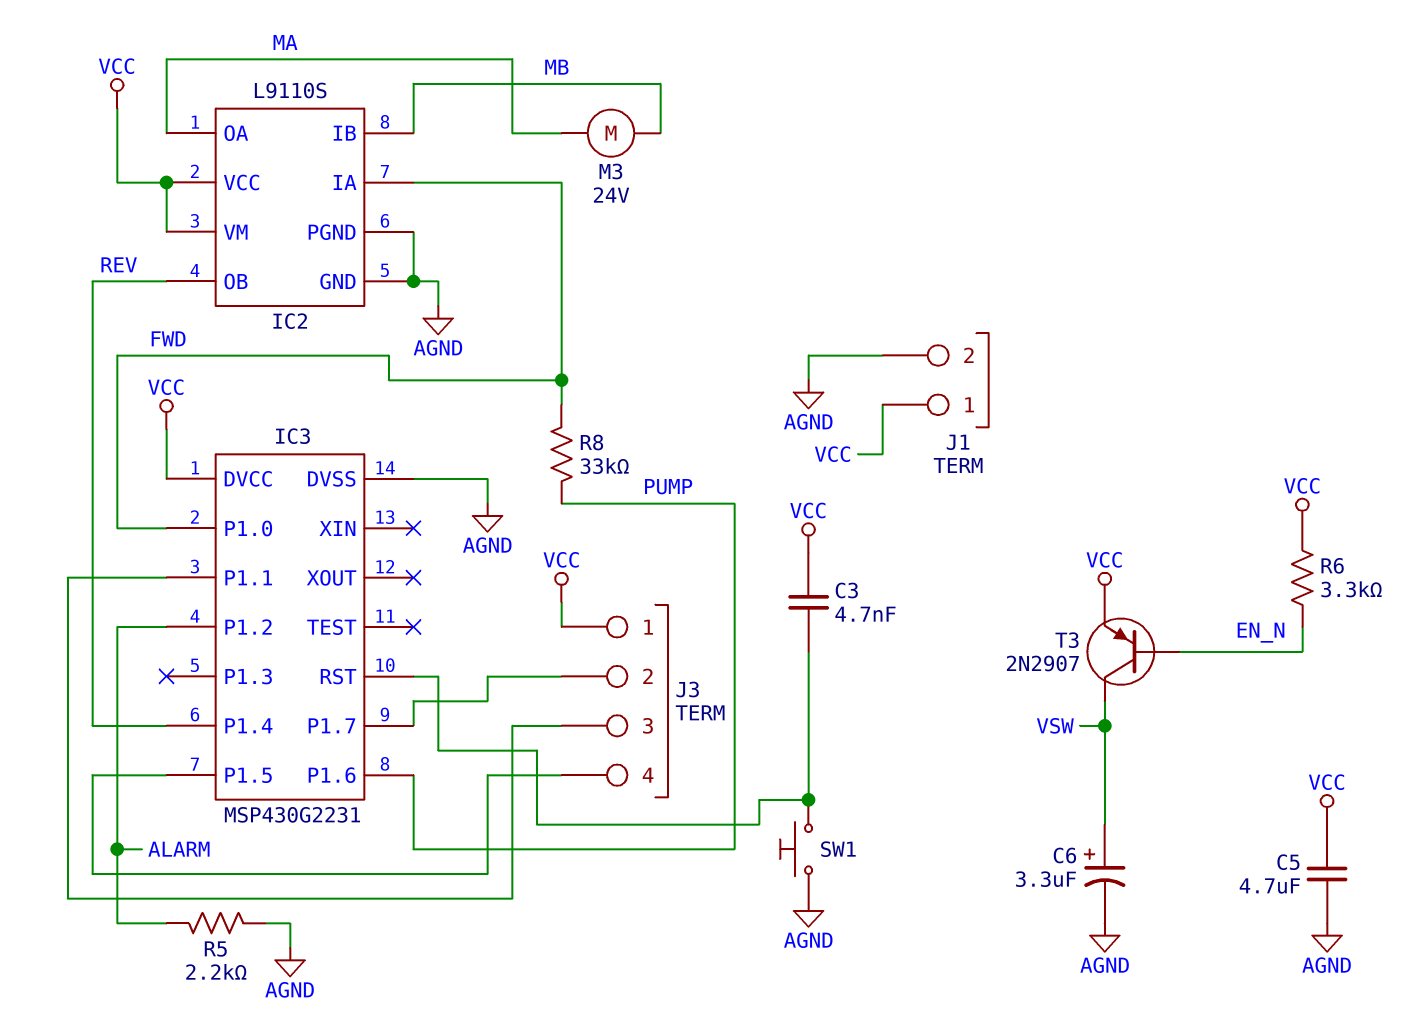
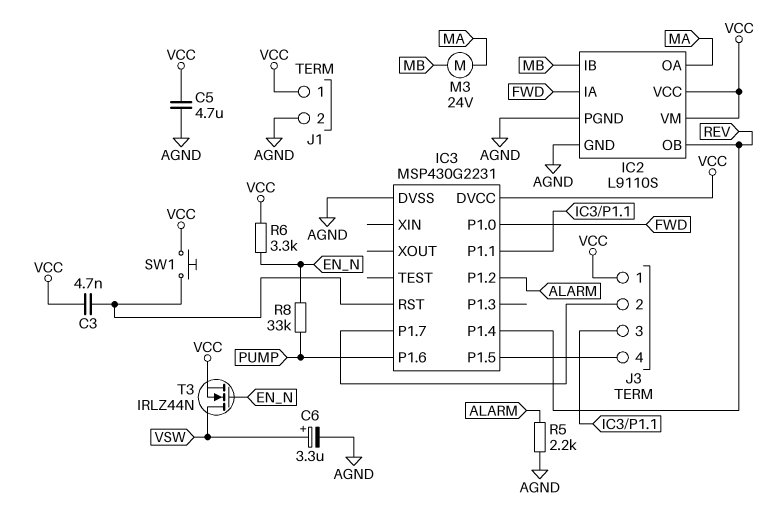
R8: 33k (FWD, PUMP) -> 33k (EN_N, PUMP)
SW1: button (AGND, IC3/RST) -> button (IC3/RST, VCC)
T3: PNP 2N2907 (B EN_N, C VSW, E VCC) -> NMOS IRLZ44N (G EN_N, D VSW, S VCC)

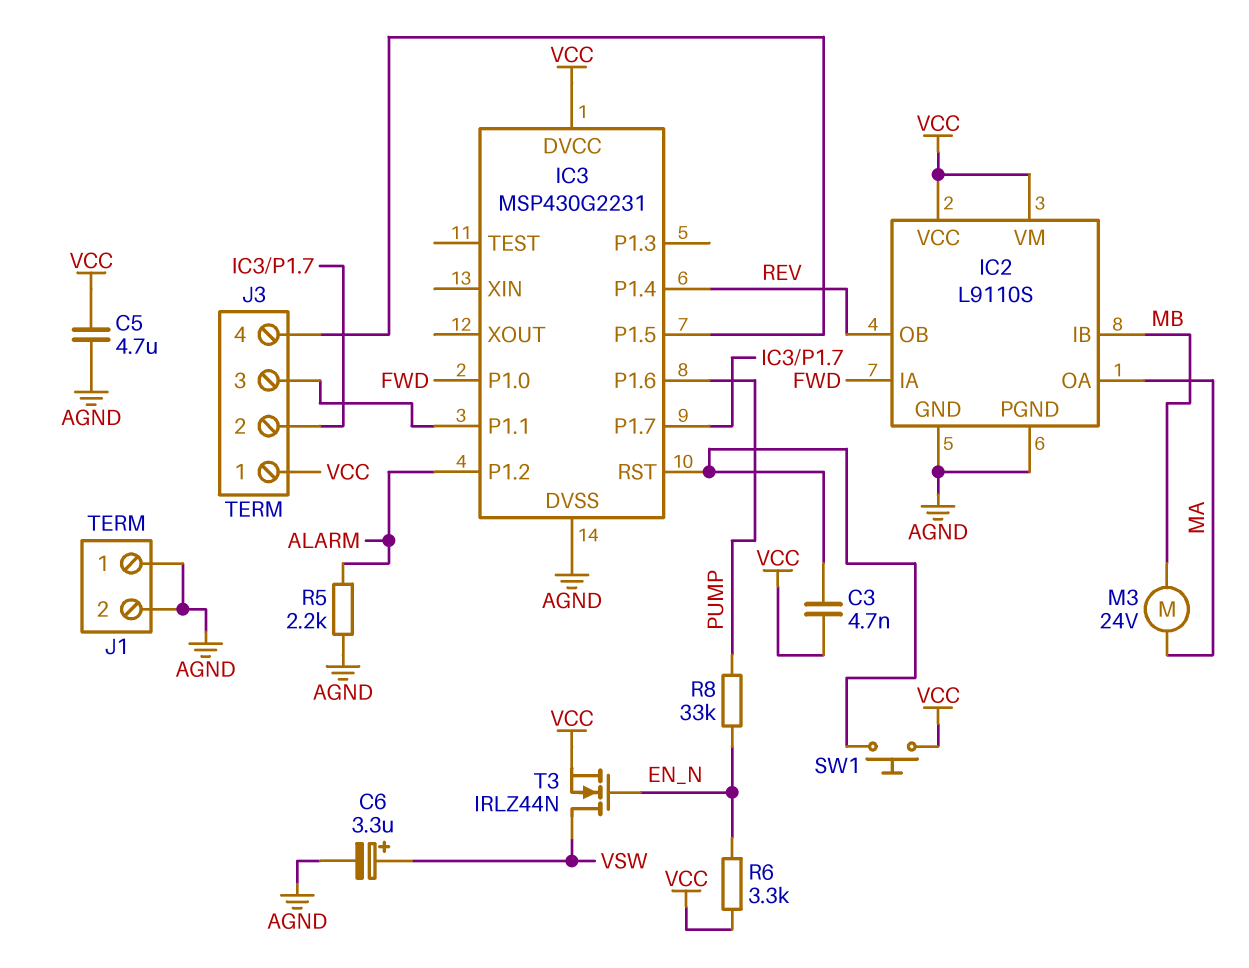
J1 pin 1: VCC -> AGND

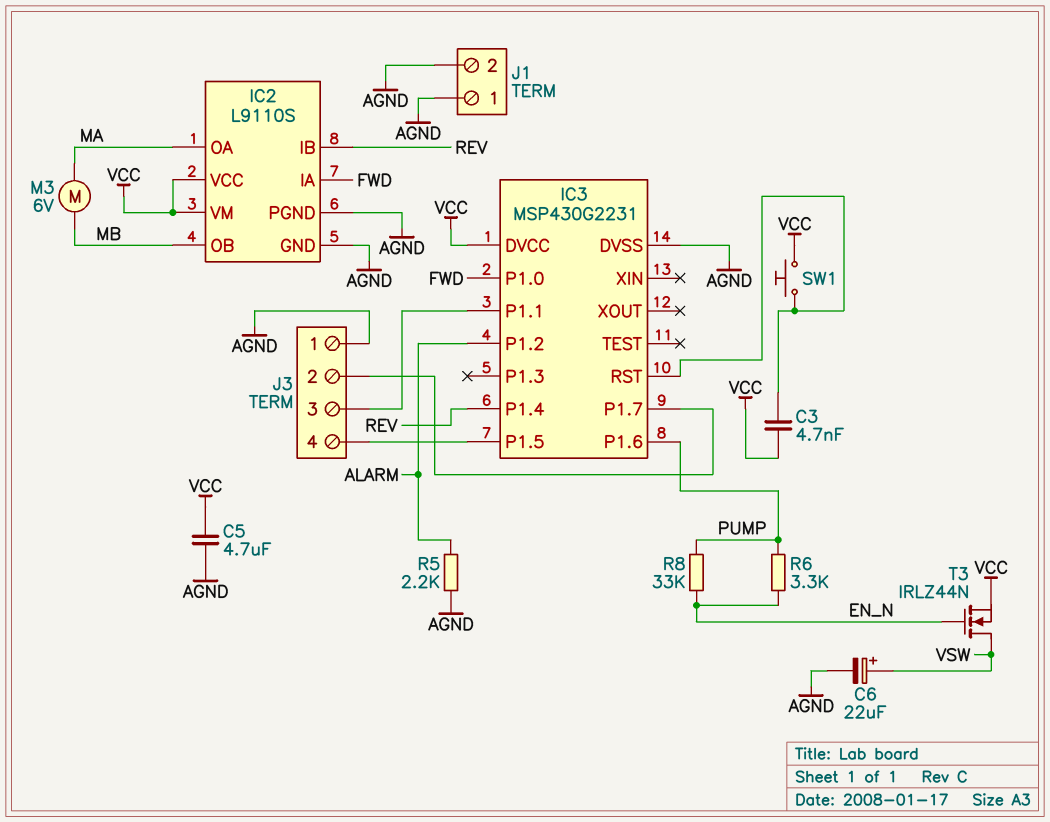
C6: 3.3uF (plus VSW, minus AGND) -> 22uF (plus VSW, minus AGND)
IC2 pin IB: MB -> REV
IC2 pin OB: REV -> MB
J3 pin 1: VCC -> AGND
M3: motor 24V (MA, MB) -> motor 6V (MA, MB)
R6: 3.3k (EN_N, VCC) -> 3.3k (EN_N, PUMP)

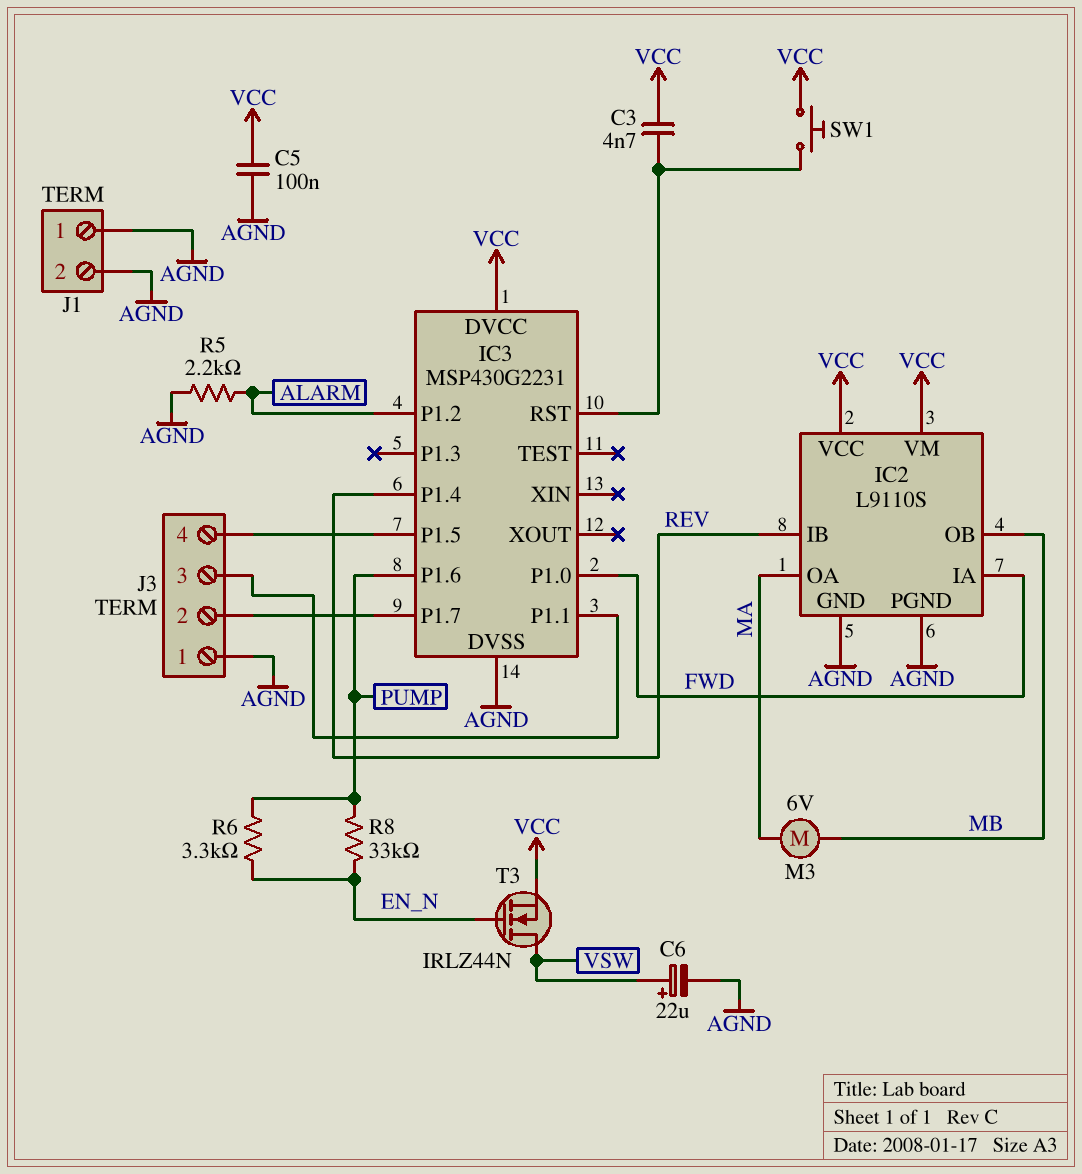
C5: 4.7uF (AGND, VCC) -> 100nF (AGND, VCC)

